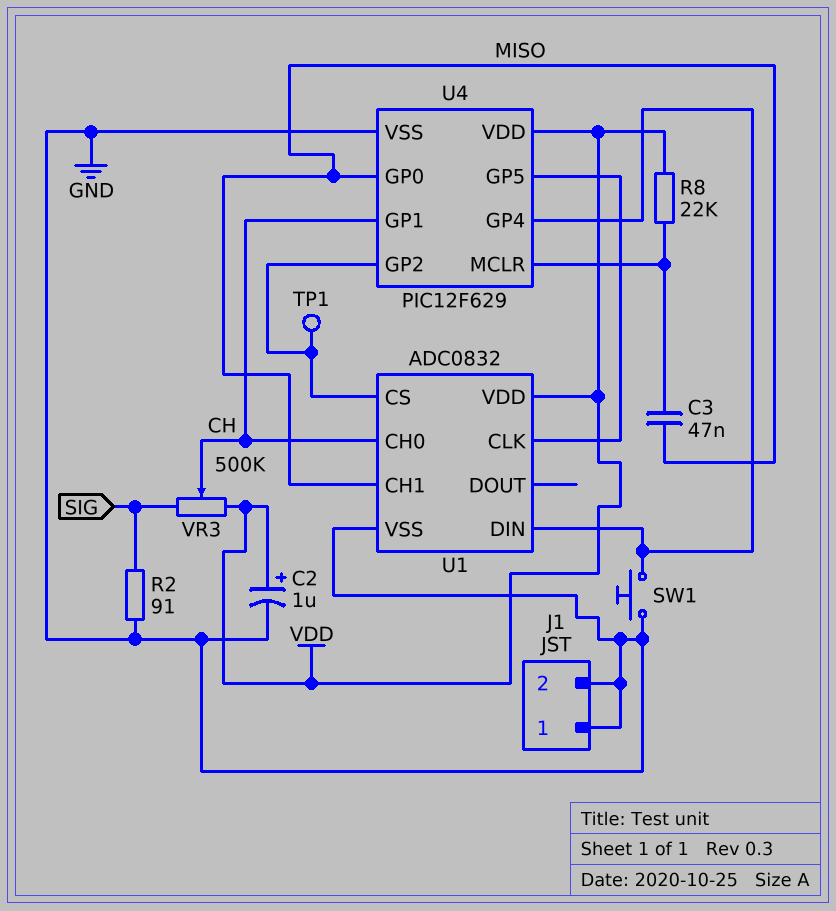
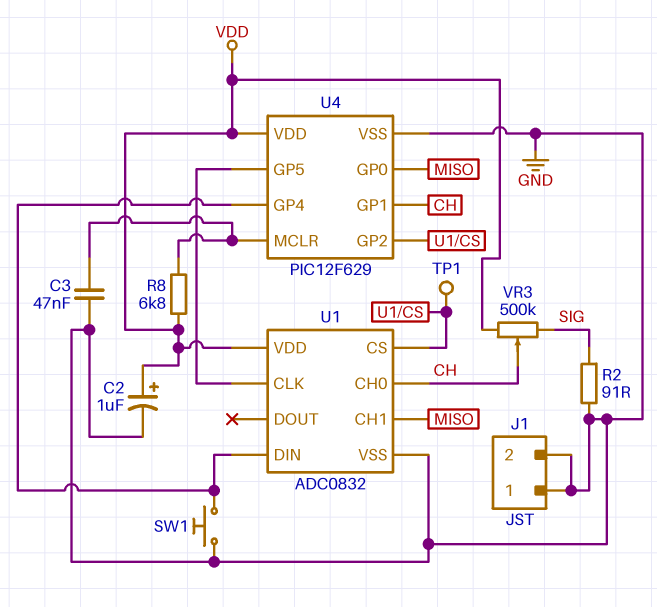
C3: 47nF (MISO, U4/MCLR) -> 47nF (GND, U4/MCLR)
R8: 22k (U4/MCLR, VDD) -> 6.8k (U4/MCLR, VDD)

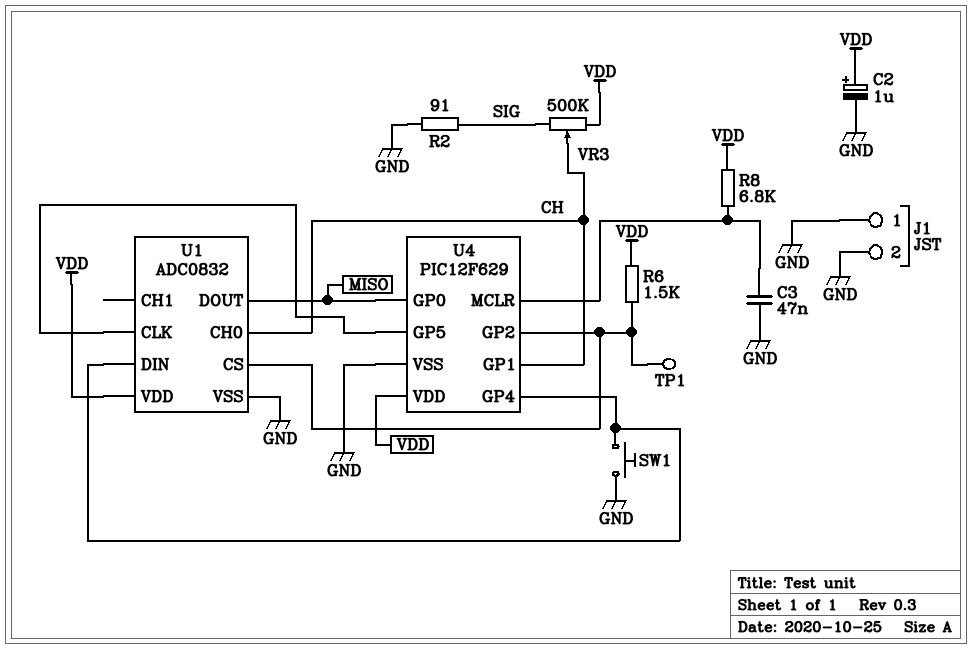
R6: none -> 1.5k (U1/CS, VDD)
U1 pin CH1: MISO -> none
U1 pin DOUT: none -> MISO

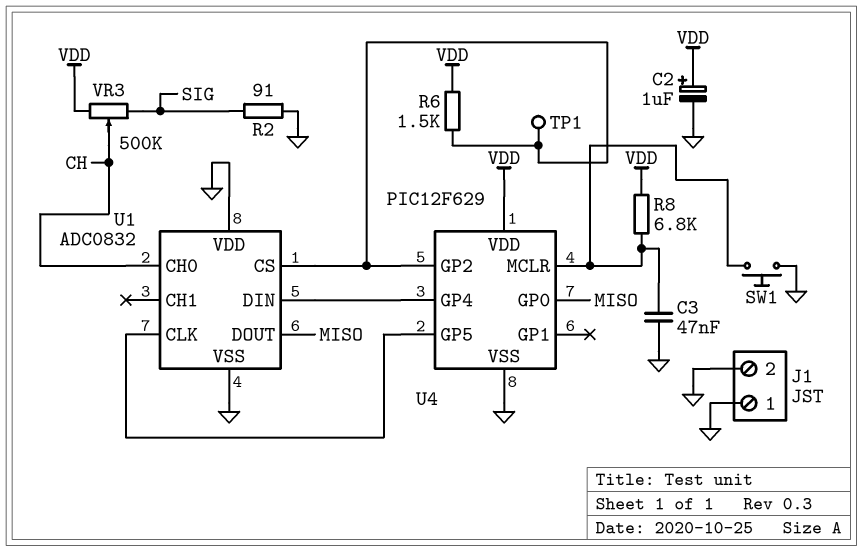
SW1: button (GND, U1/DIN) -> button (GND, U4/MCLR)
U1 pin VDD: VDD -> GND
U4 pin GP1: CH -> none

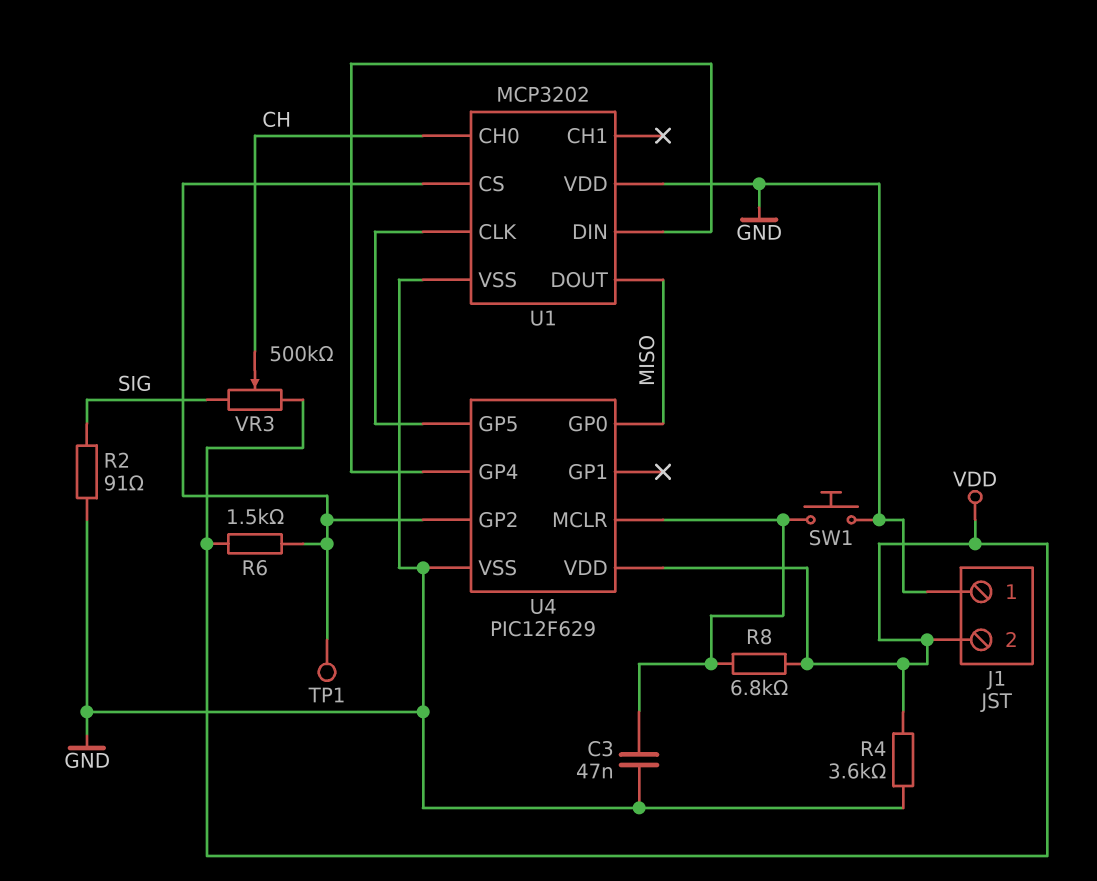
C2: 1uF (plus VDD, minus GND) -> none
J1 pin 2: GND -> VDD
R4: none -> 3.6k (GND, VDD)
U1: ADC0832 -> MCP3202

